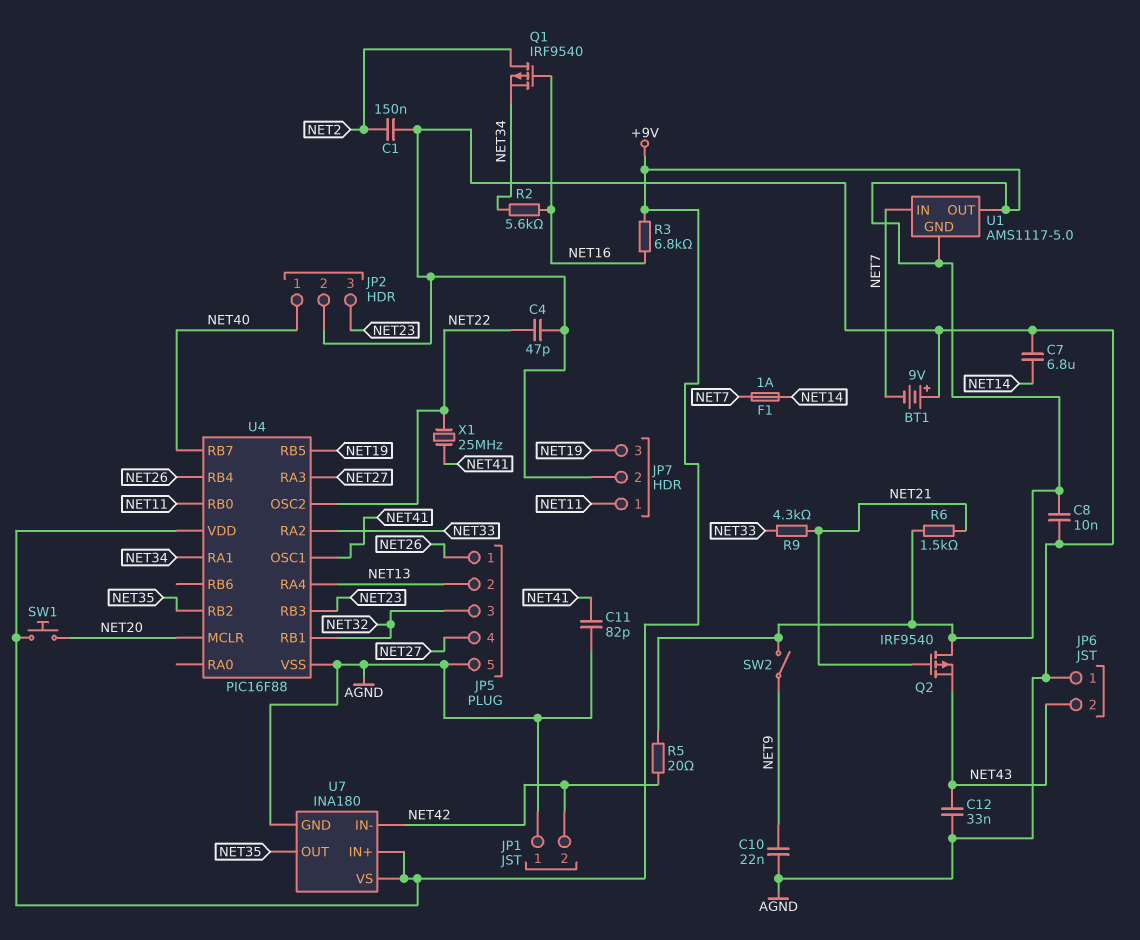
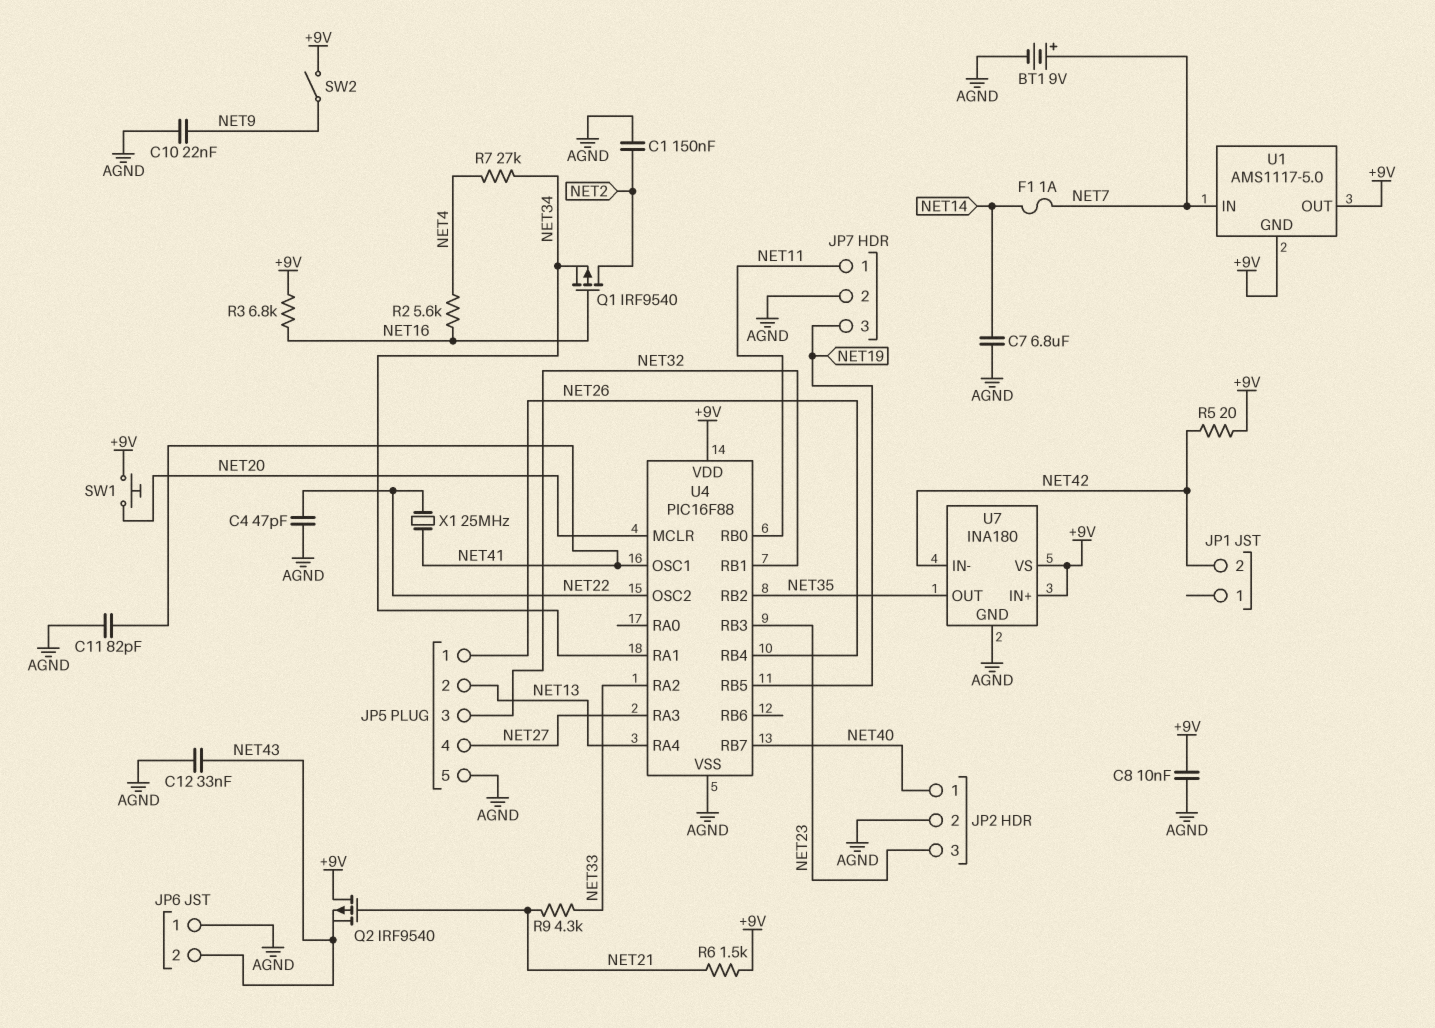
BT1: 9V (plus AGND, minus NET7) -> 9V (plus NET7, minus AGND)
JP1 pin 1: AGND -> none
R2: 5.6k (NET16, NET34) -> 5.6k (NET4, NET16)
R7: none -> 27k (NET4, NET34)

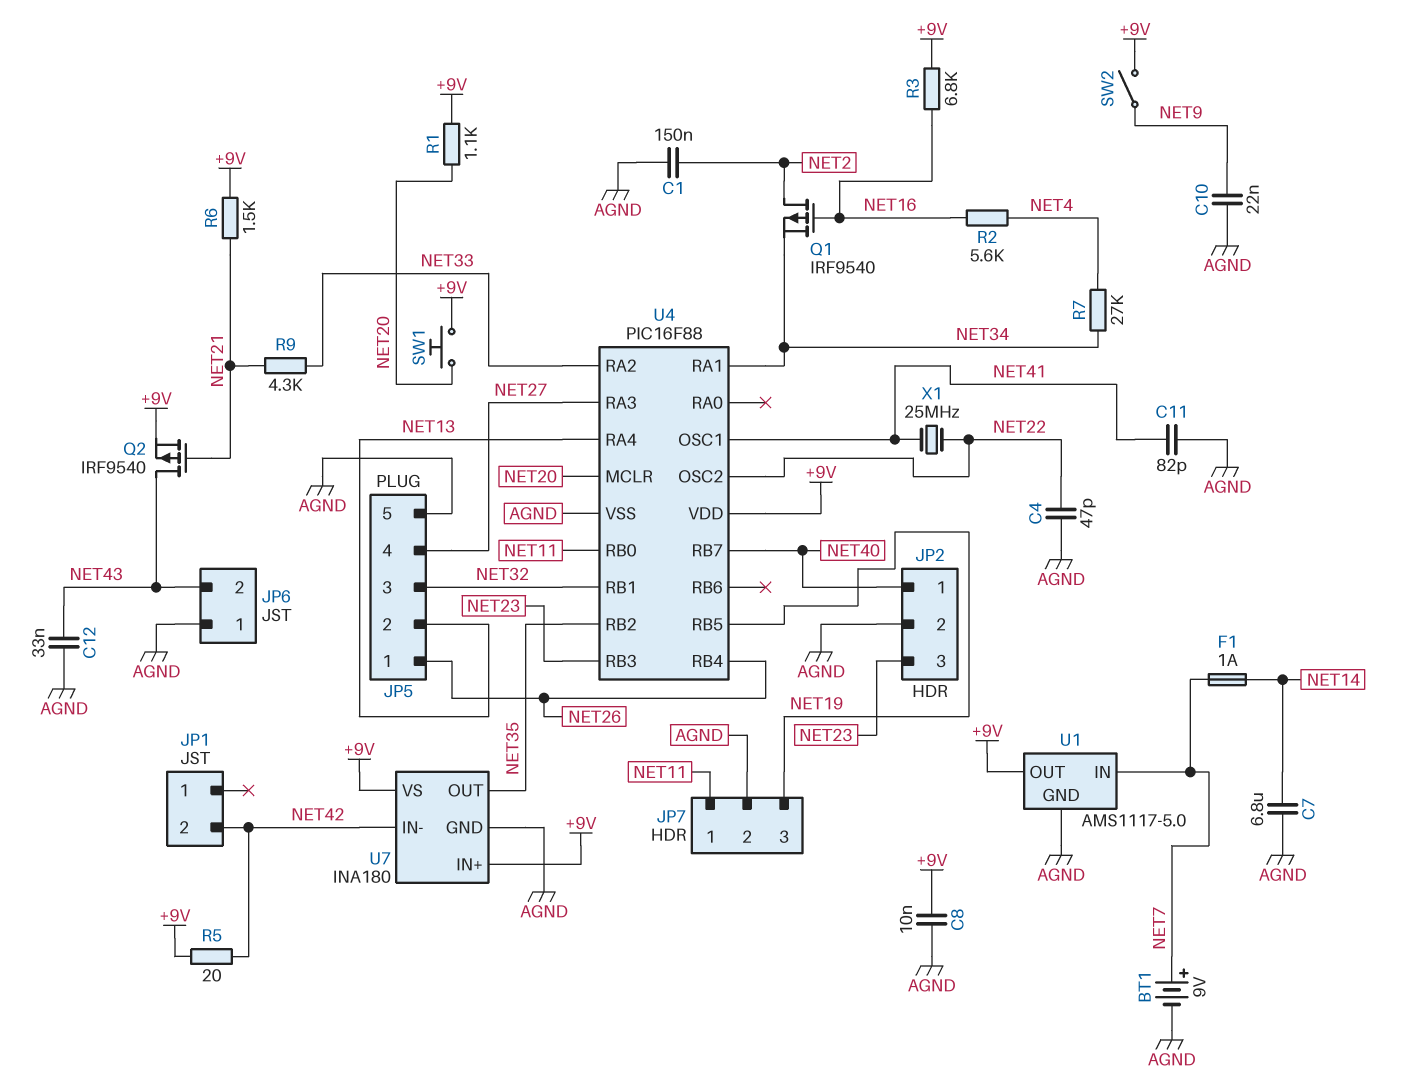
Q2: PMOS IRF9540 (G NET21, D +9V, S NET43) -> PMOS IRF9540 (G NET21, D NET43, S +9V)
R1: none -> 1.1k (+9V, NET20)
U1 pin GND: +9V -> AGND

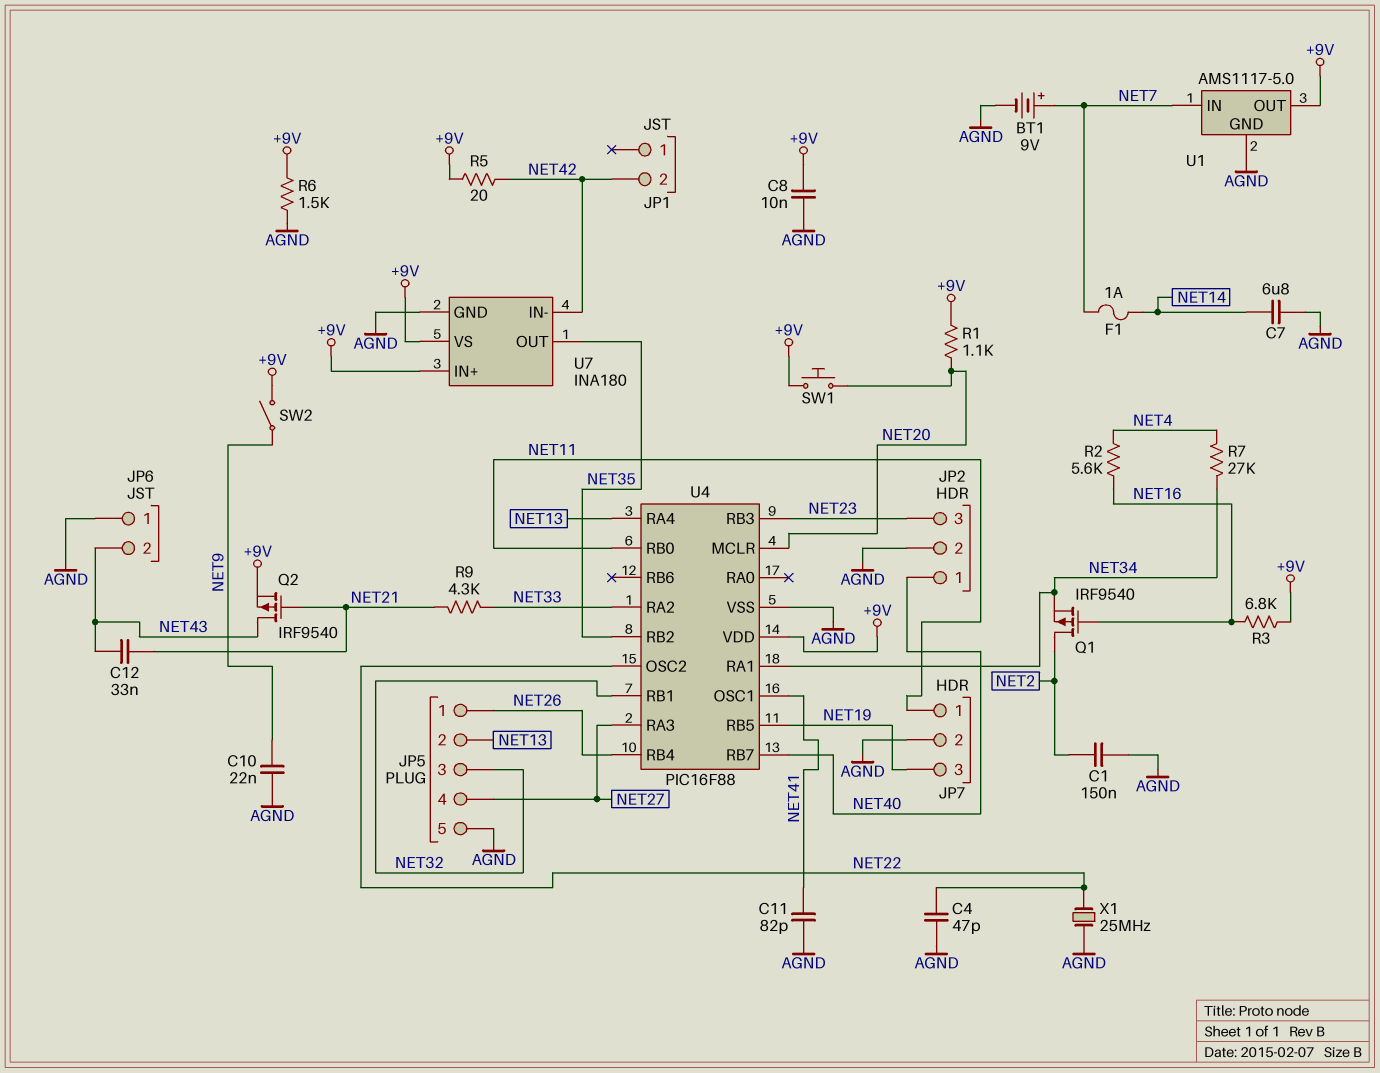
C12: 33nF (AGND, NET43) -> 33nF (NET21, NET43)
R6: 1.5k (+9V, NET21) -> 1.5k (+9V, AGND)
X1: 25MHz (NET22, NET41) -> 25MHz (AGND, NET22)

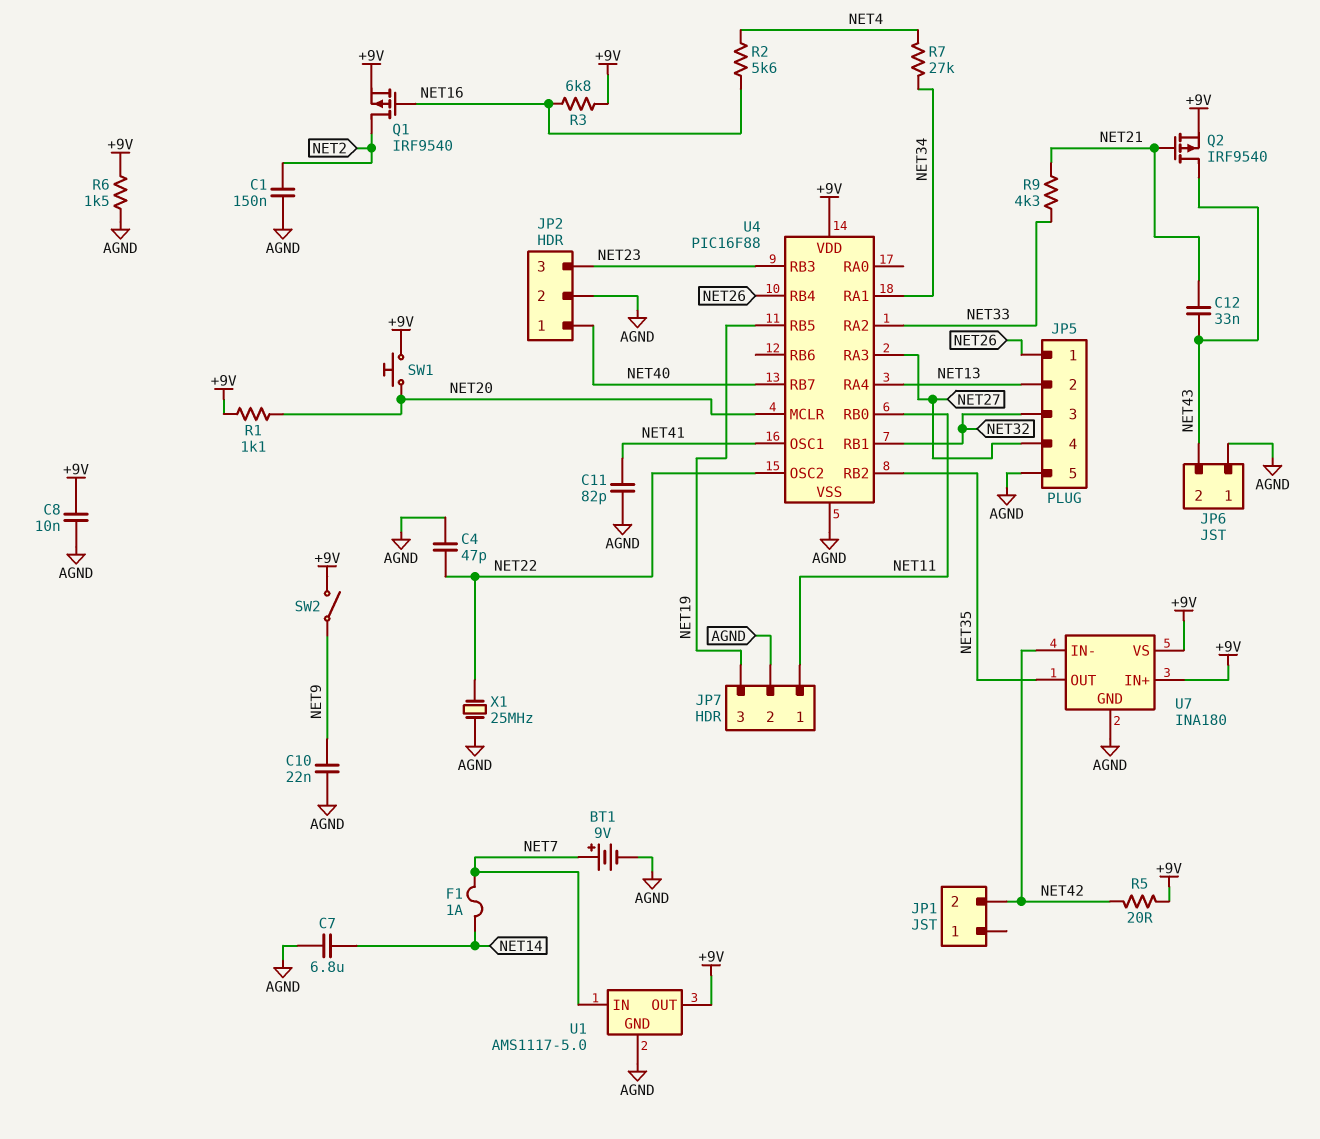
Q1: PMOS IRF9540 (G NET16, D NET2, S NET34) -> PMOS IRF9540 (G NET16, D NET2, S +9V)

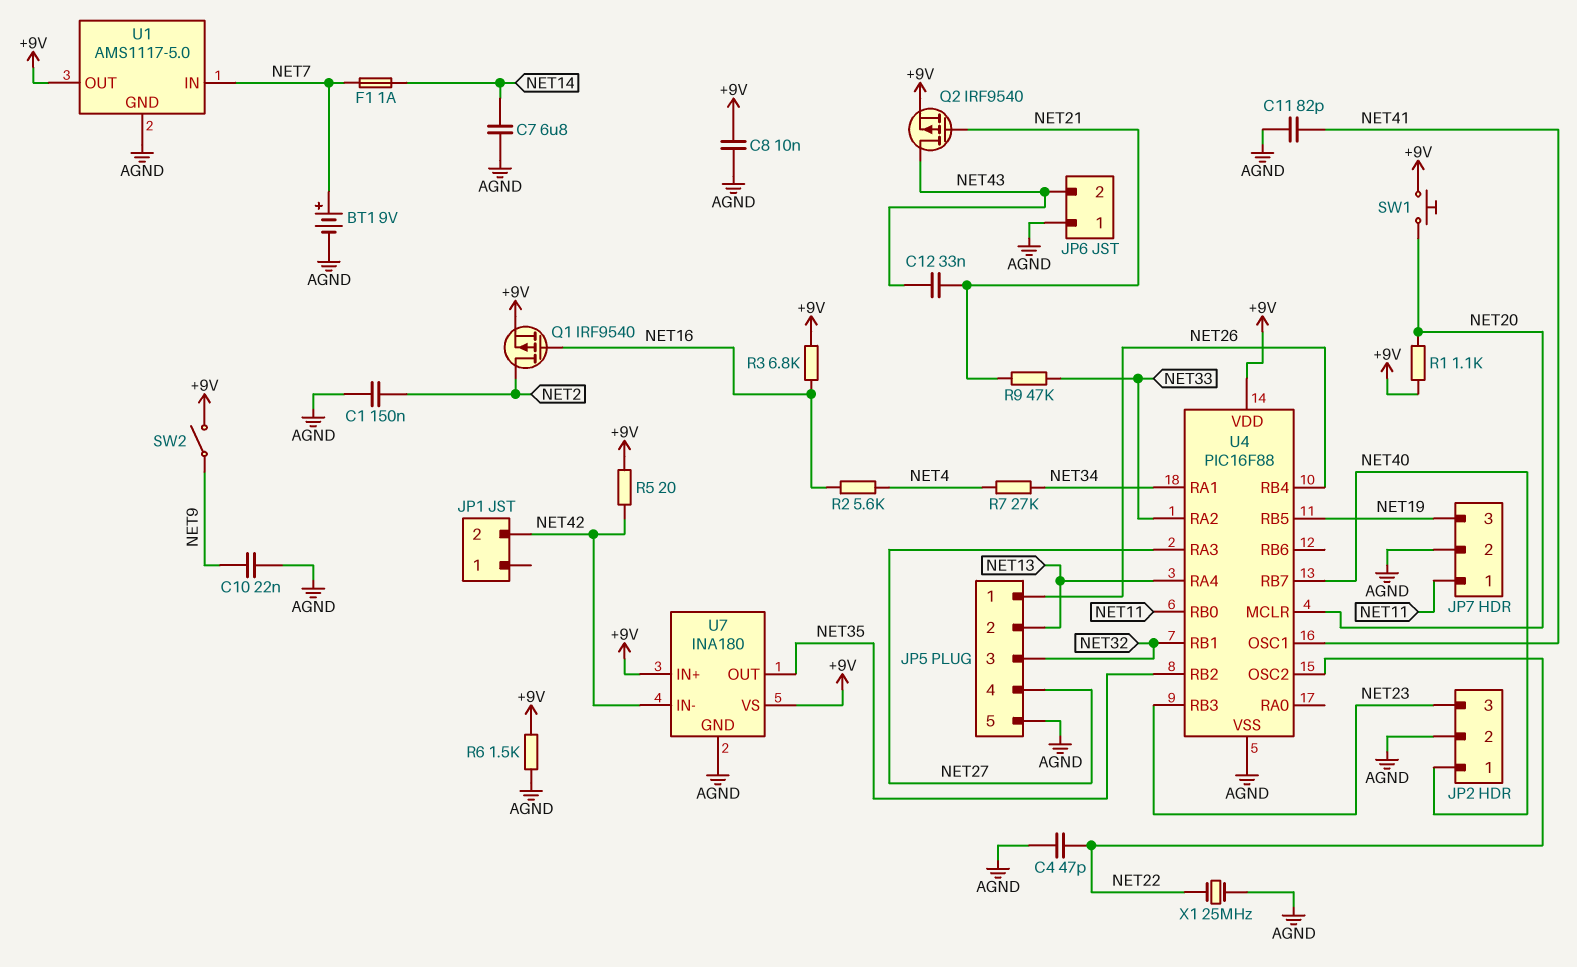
R9: 4.3k (NET21, NET33) -> 47k (NET21, NET33)

